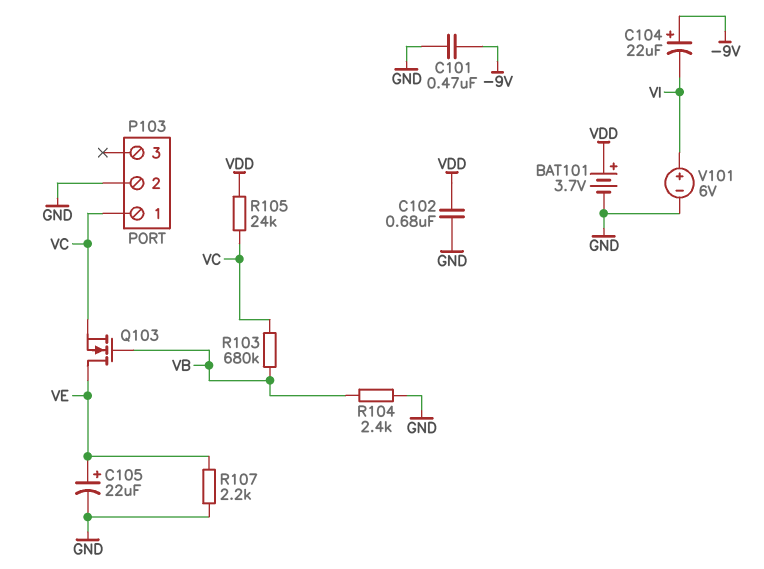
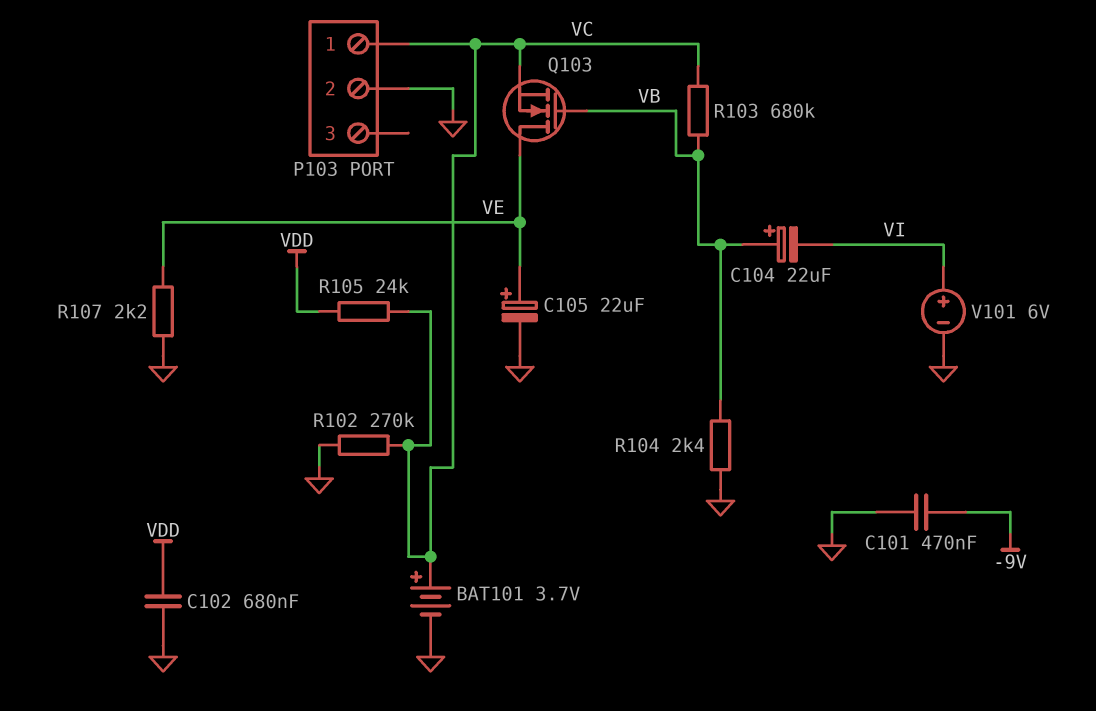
BAT101: 3.7V (plus VDD, minus GND) -> 3.7V (plus VC, minus GND)
C104: 22uF (plus -9V, minus VI) -> 22uF (plus VB, minus VI)
R102: none -> 270k (GND, VC)

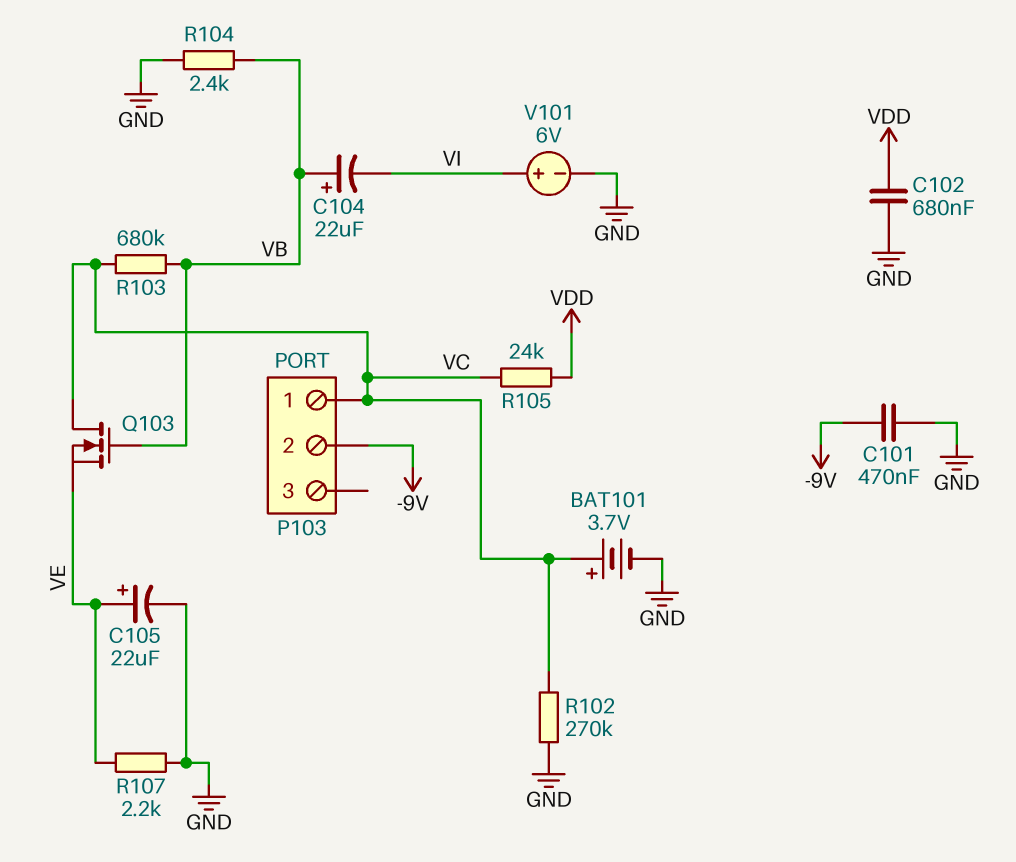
P103 pin 2: GND -> -9V
Q103: NMOS (G VB, D VE, S VC) -> NMOS (G VB, D VC, S VE)

